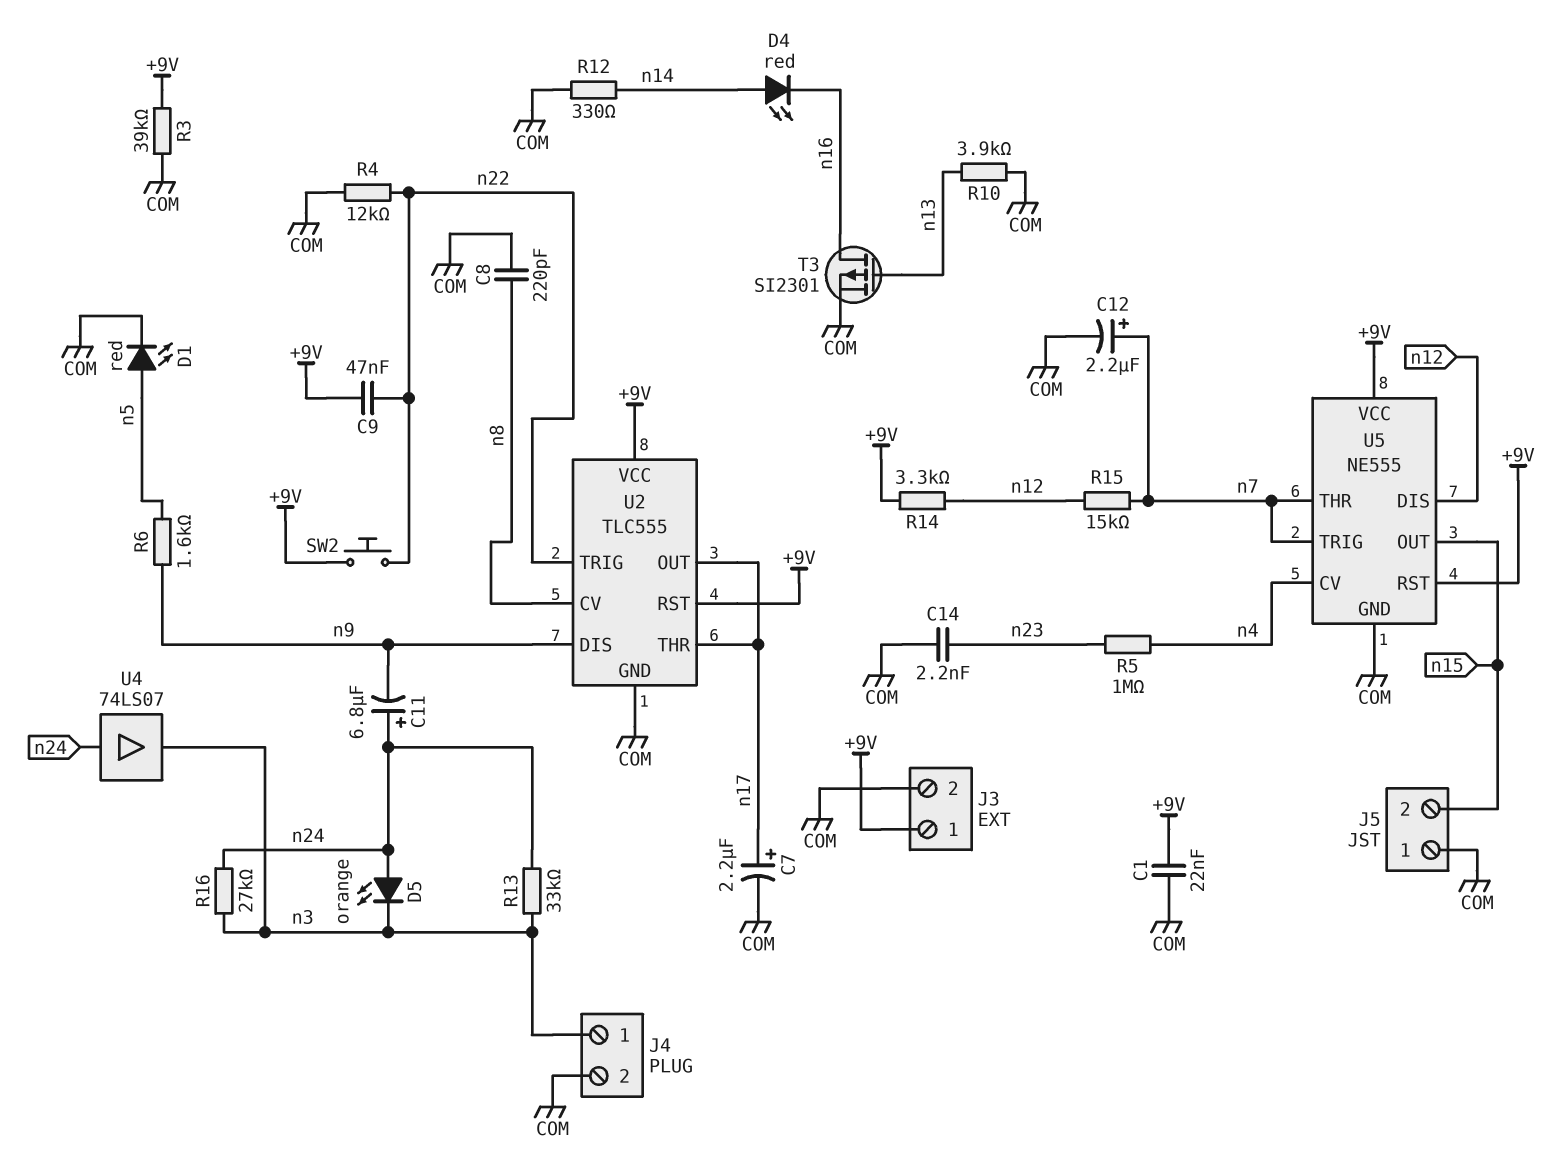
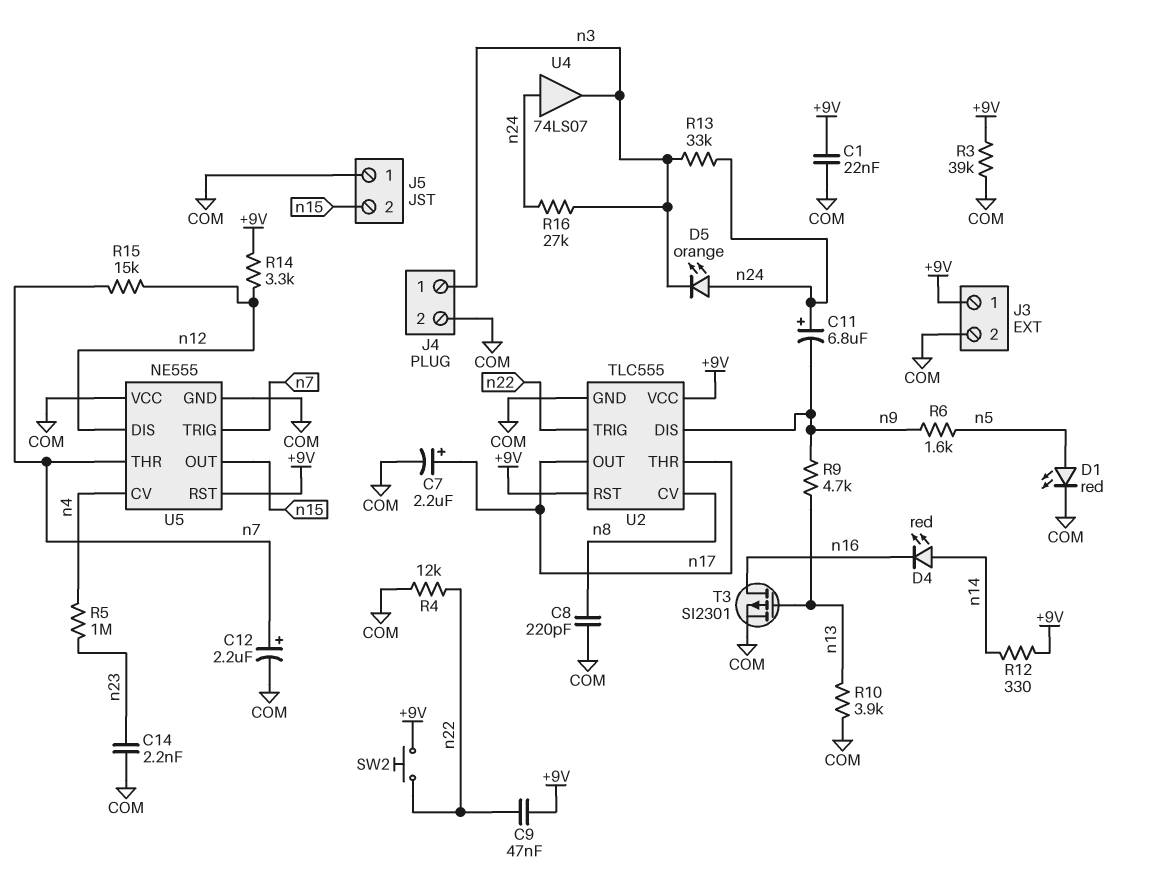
R9: none -> 4.7k (n9, n13)
R12: 330 (COM, n14) -> 330 (+9V, n14)
U5 pin VCC: +9V -> COM

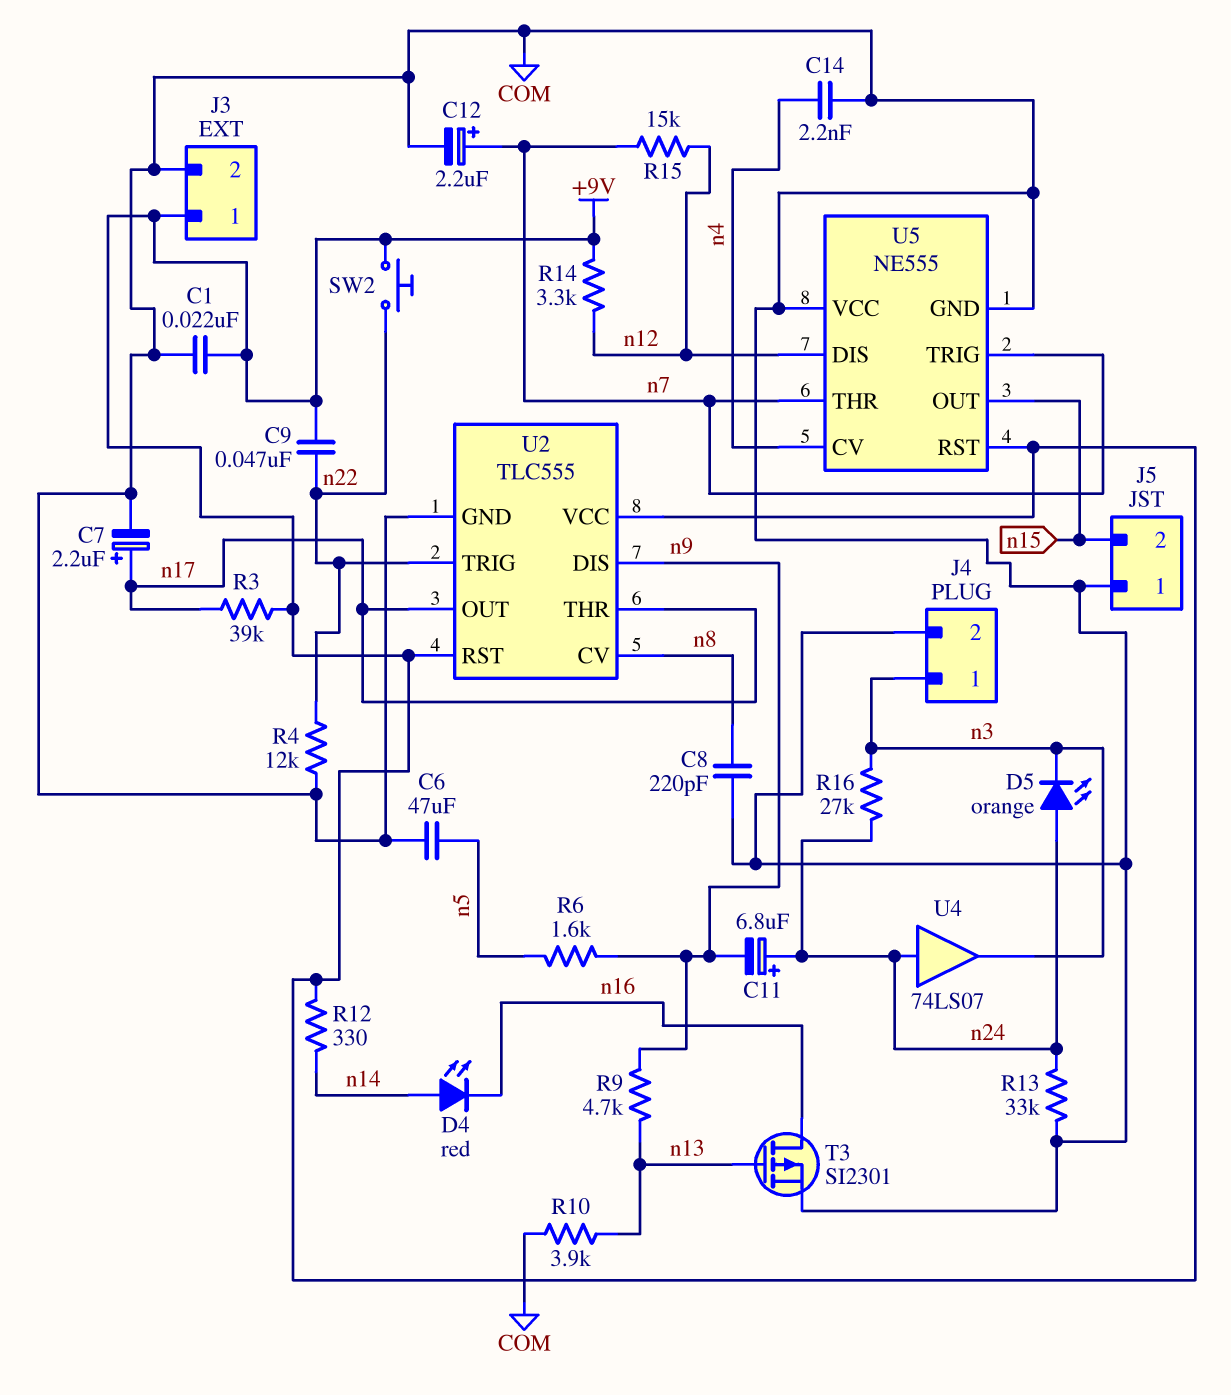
C6: none -> 47uF (COM, n5)
C14: 2.2nF (COM, n23) -> 2.2nF (COM, n4)
D1: LED red (A n5, K COM) -> none
R3: 39k (+9V, COM) -> 39k (+9V, n17)
R5: 1M (n4, n23) -> none
R13: 33k (n3, n24) -> 33k (COM, n24)

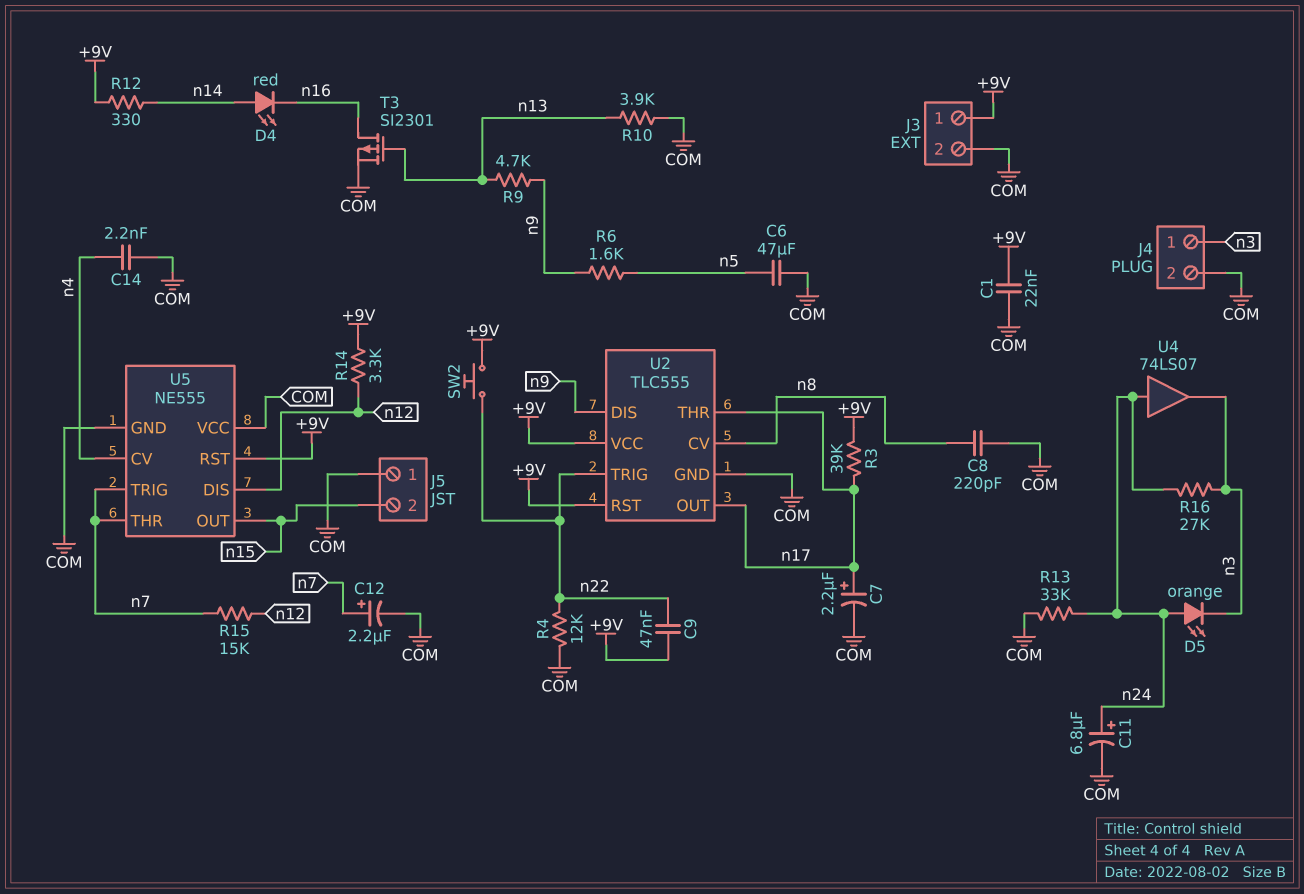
C11: 6.8uF (plus n24, minus n9) -> 6.8uF (plus n24, minus COM)

